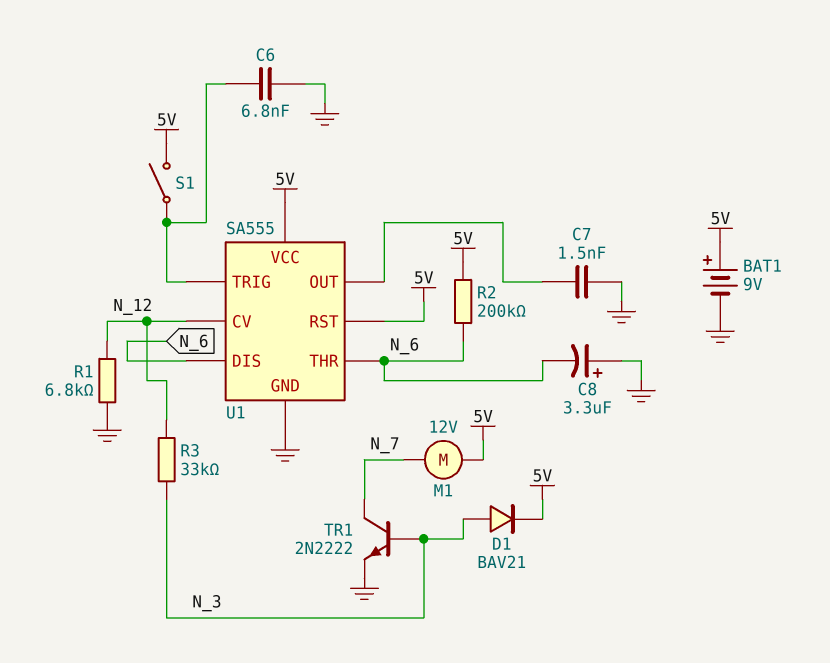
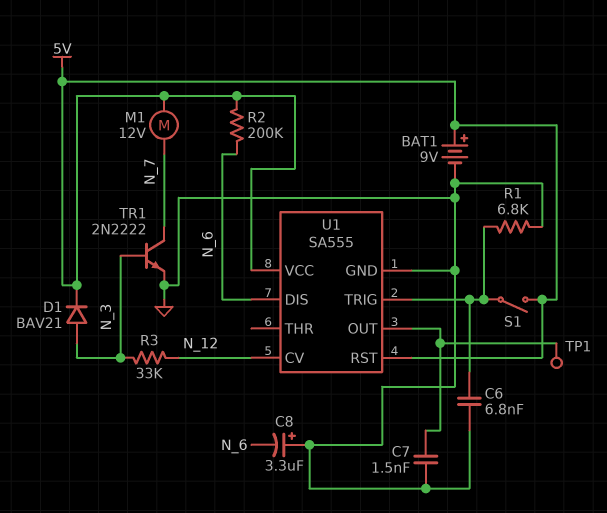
R1: 6.8k (GND, N_12) -> 6.8k (GND, U1/TRIG)
TP1: none -> test point (U1/OUT)
U1 pin THR: N_6 -> none

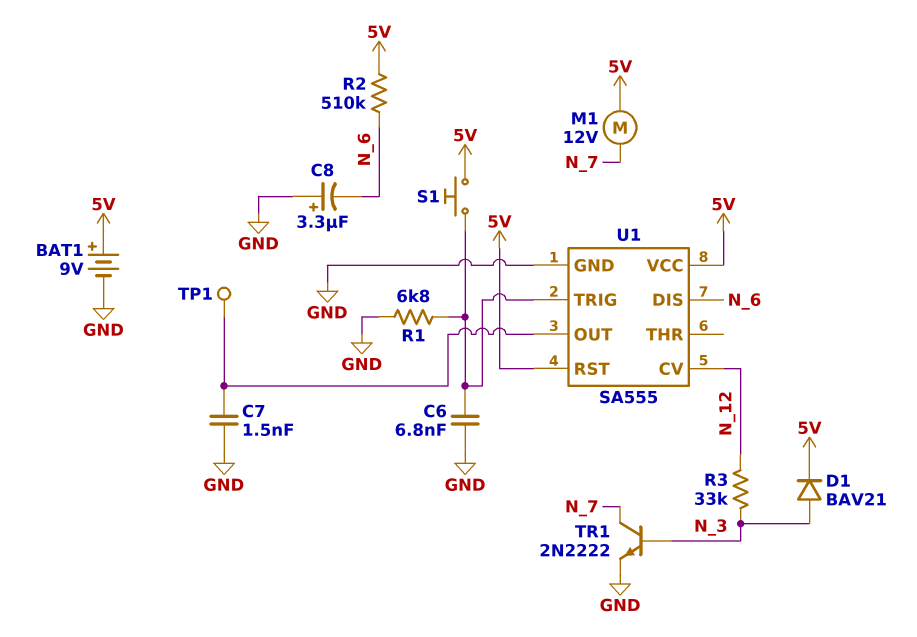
R2: 200k (5V, N_6) -> 510k (5V, N_6)
S1: switch (5V, U1/TRIG) -> button (5V, U1/TRIG)

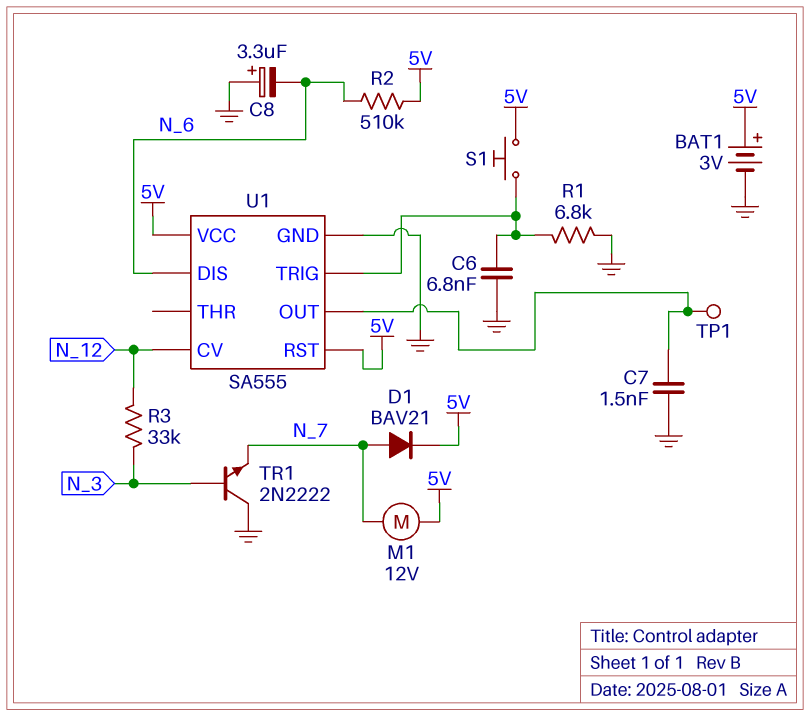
BAT1: 9V (plus 5V, minus GND) -> 3V (plus 5V, minus GND)
D1: diode BAV21 (A N_3, K 5V) -> diode BAV21 (A N_7, K 5V)
TR1: NPN 2N2222 (B N_3, C N_7, E GND) -> NPN 2N2222 (B N_3, C GND, E N_7)

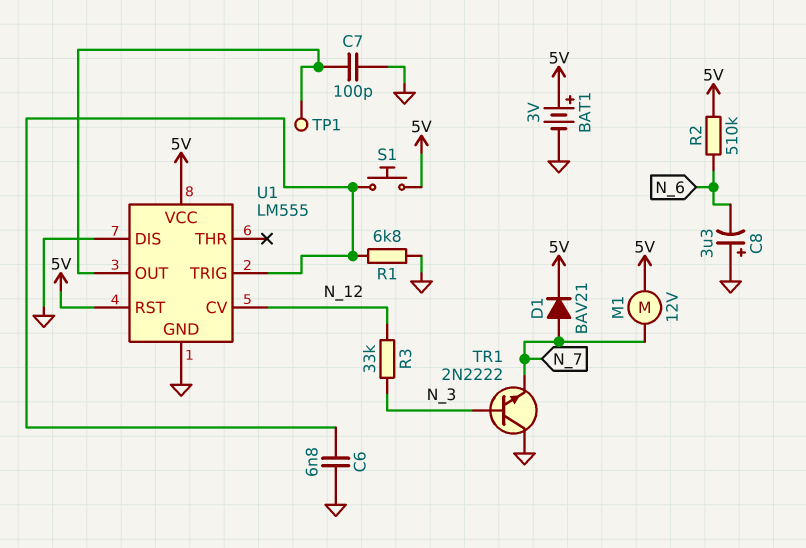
C7: 1.5nF (GND, U1/OUT) -> 100pF (GND, U1/OUT)
U1: SA555 -> LM555
U1 pin DIS: N_6 -> GND

